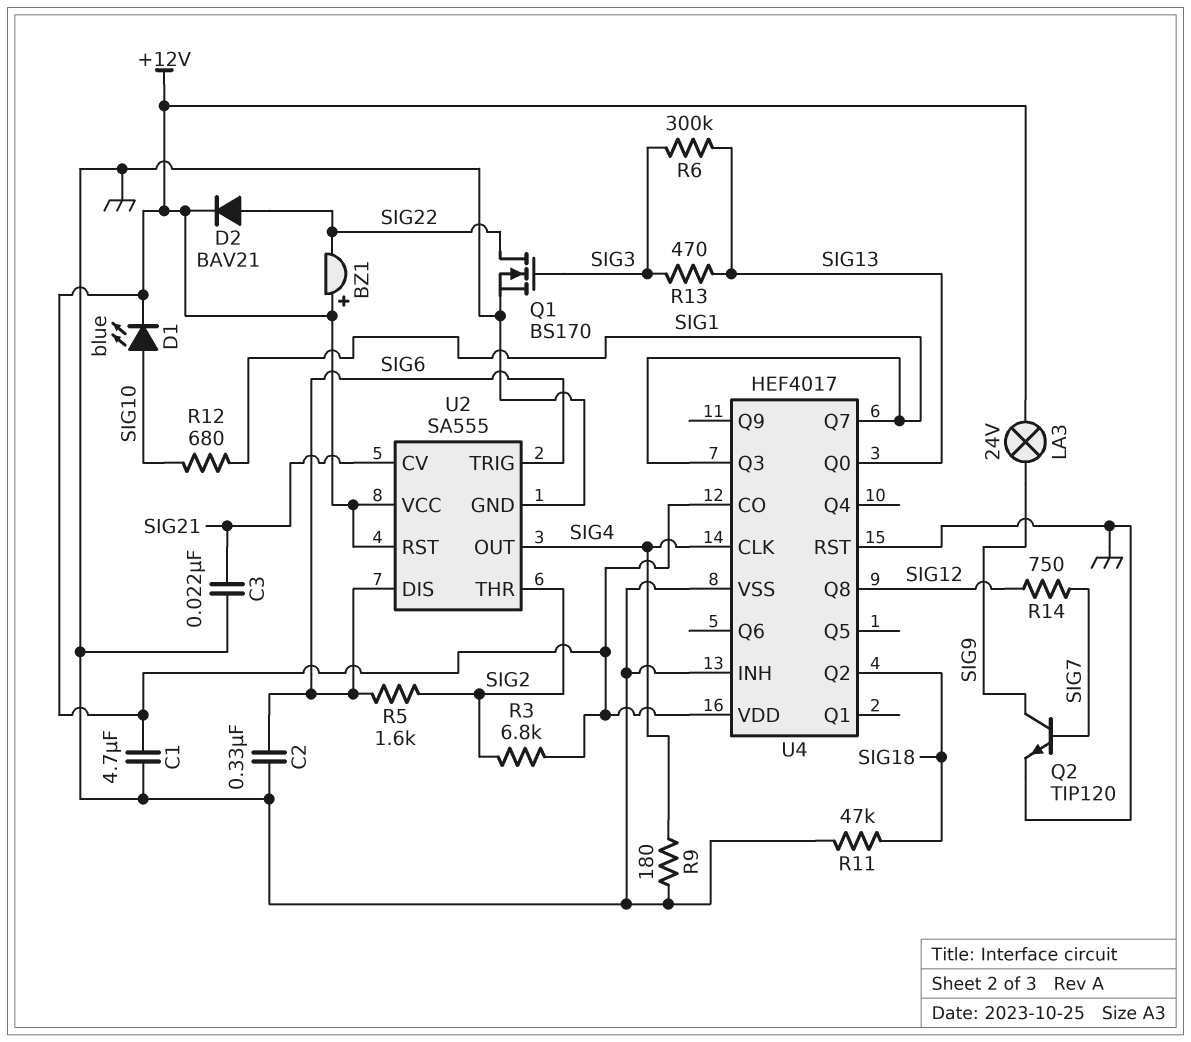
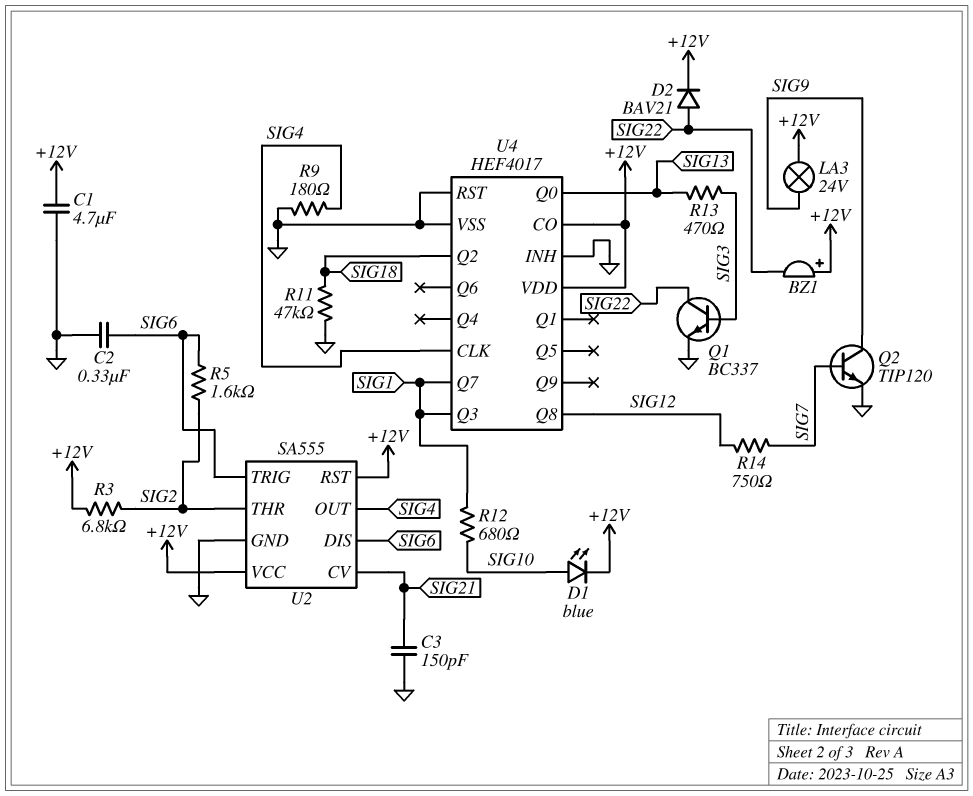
C3: 22nF (GND, SIG21) -> 150pF (GND, SIG21)
Q1: NMOS BS170 (G SIG3, D SIG22, S GND) -> NPN BC337 (B SIG3, C SIG22, E GND)
R6: 300k (SIG3, SIG13) -> none

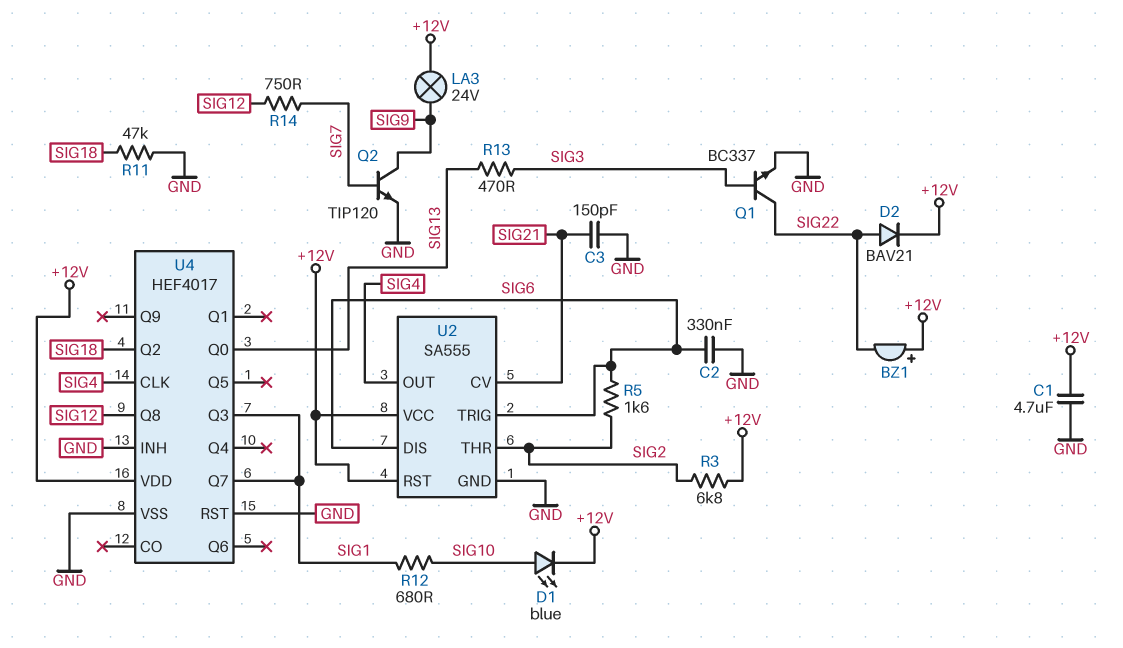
R9: 180 (GND, SIG4) -> none
U4 pin CO: +12V -> none

